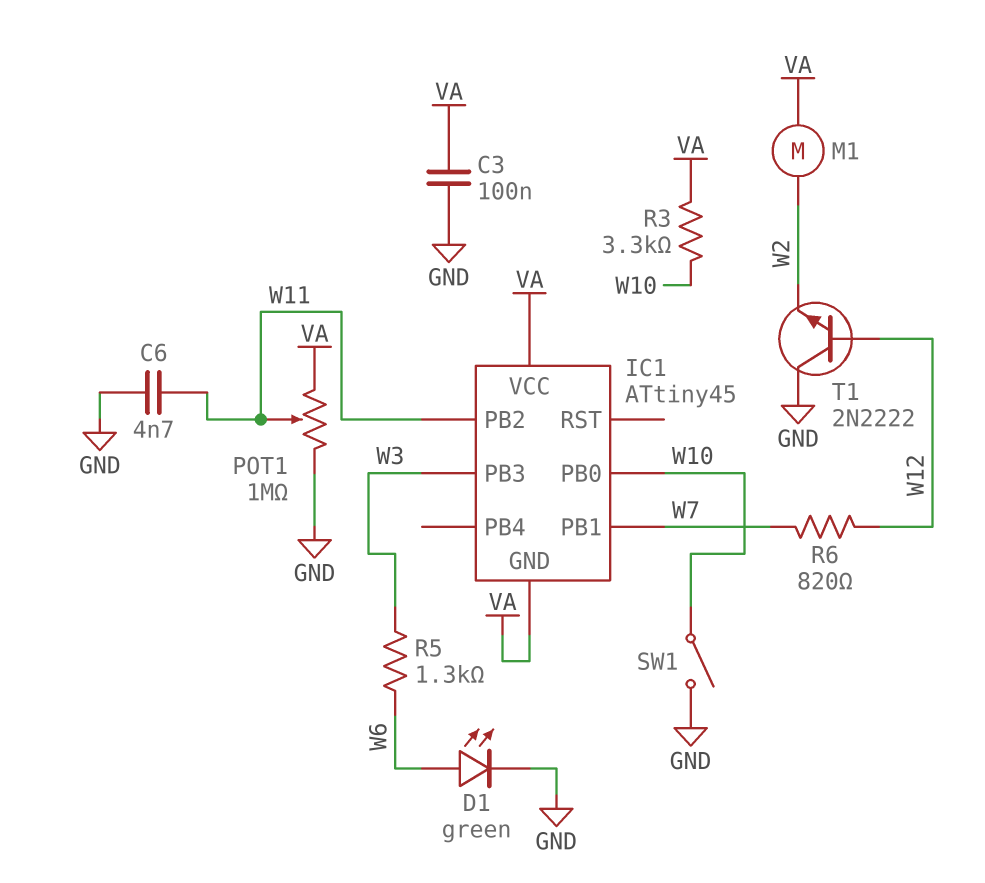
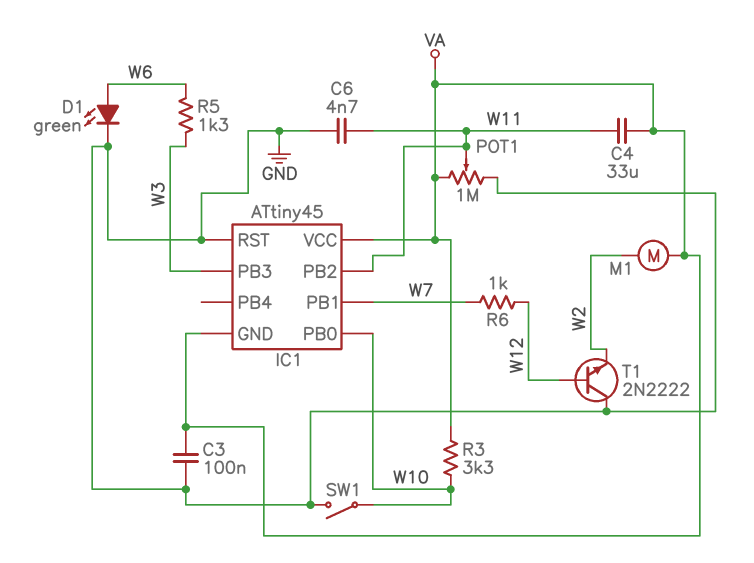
C4: none -> 33uF (VA, W11)
IC1 pin RST: none -> GND
R6: 820 (W7, W12) -> 1k (W7, W12)

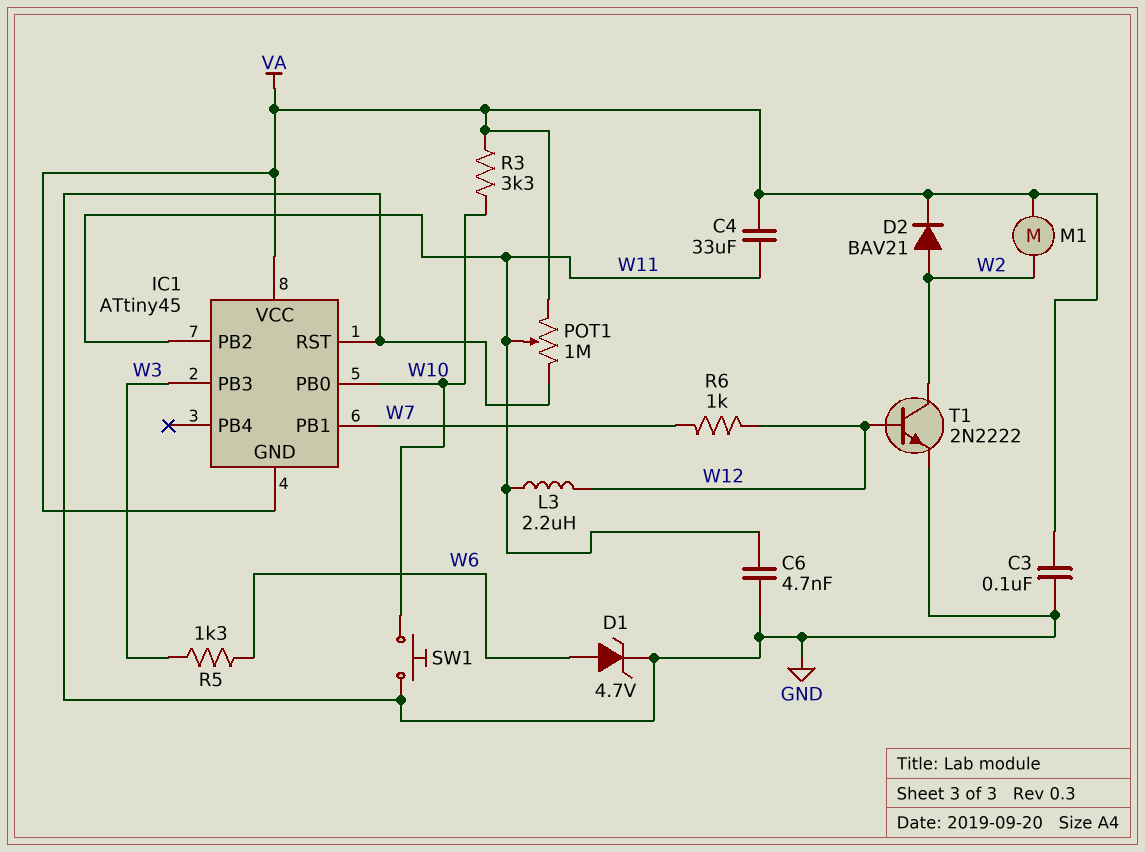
D1: LED green (A W6, K GND) -> zener 4.7V (A W6, K GND)
D2: none -> diode BAV21 (A W2, K VA)
L3: none -> 2.2uH (W11, W12)
SW1: switch (GND, W10) -> button (GND, W10)
T1: NPN 2N2222 (B W12, C GND, E W2) -> NPN 2N2222 (B W12, C W2, E GND)

